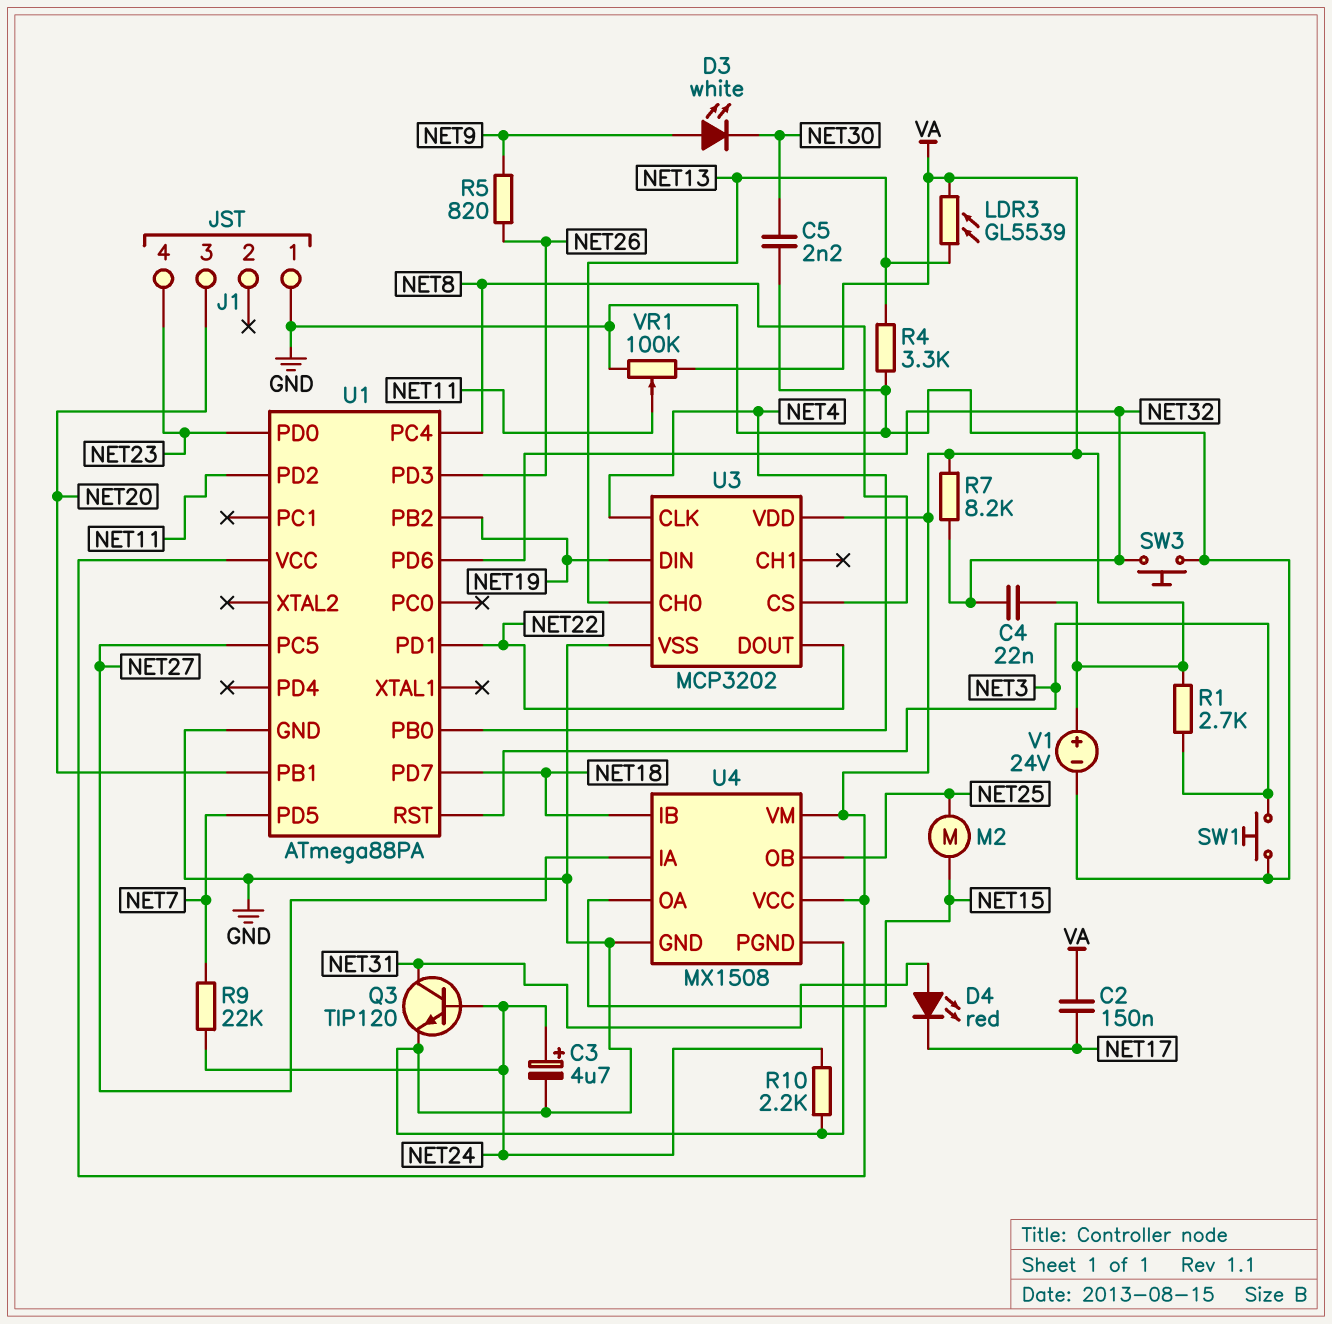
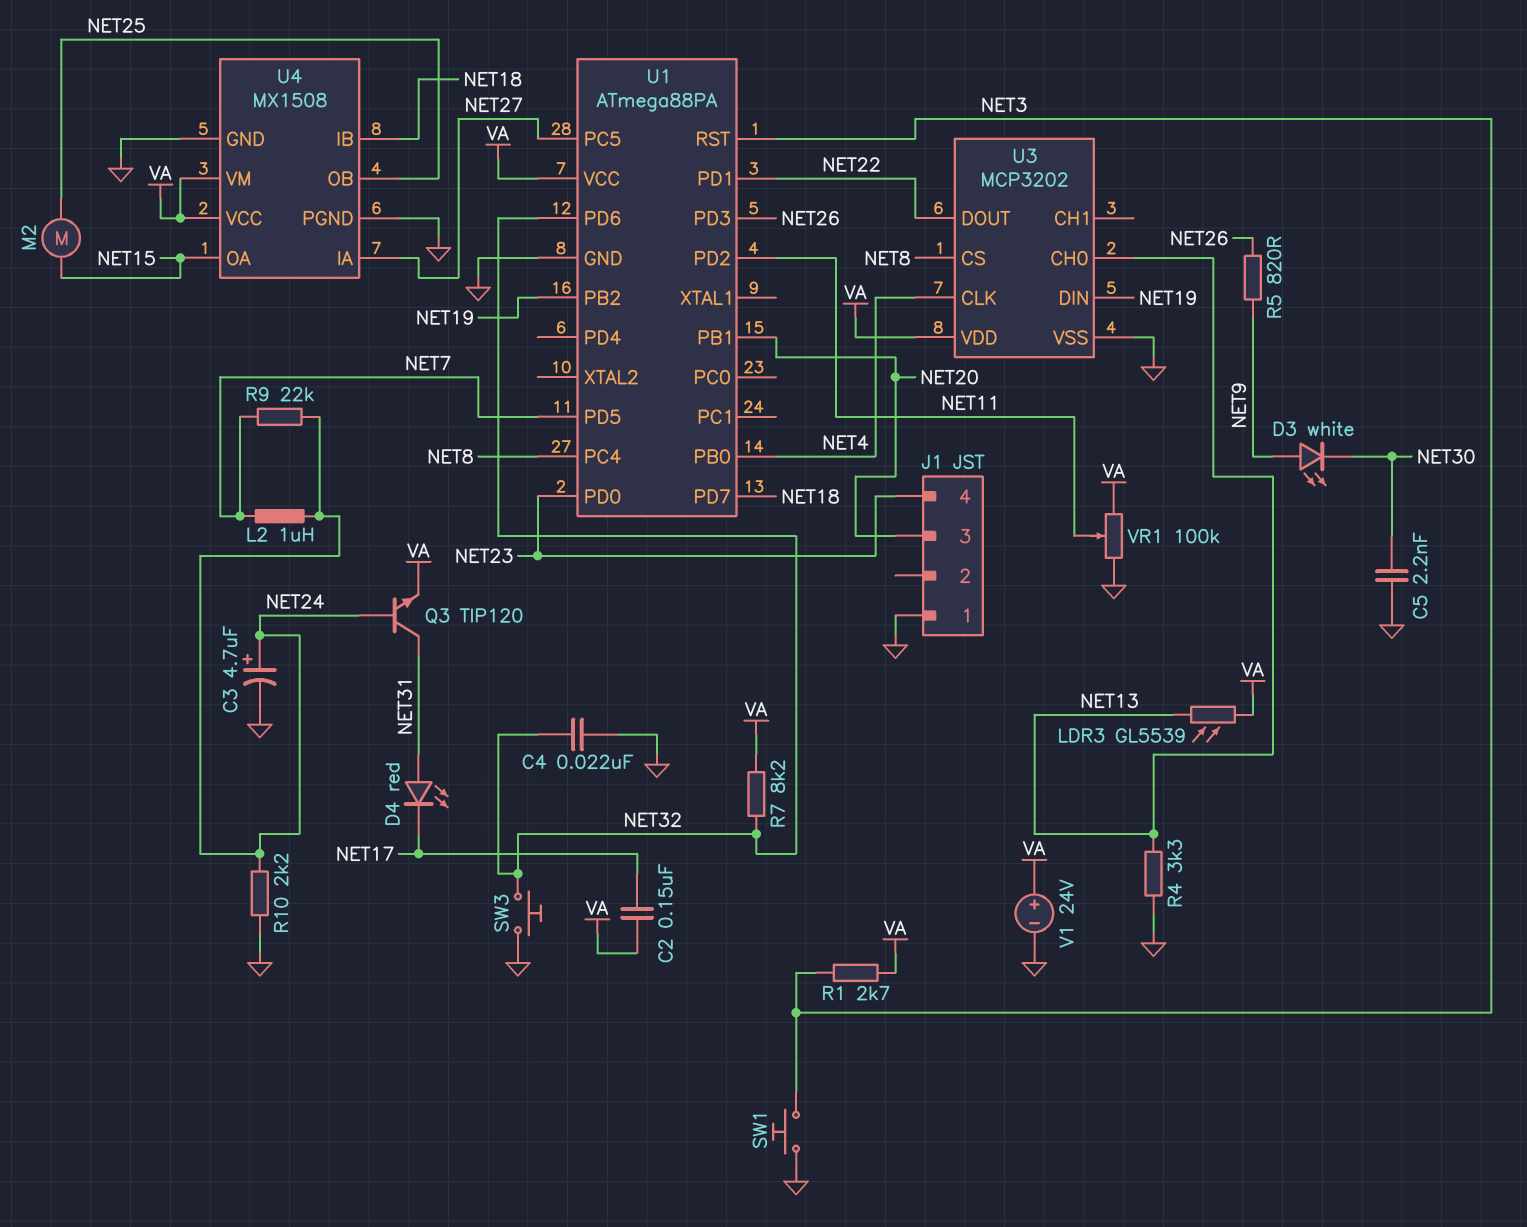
C4: 22nF (NET32, VA) -> 22nF (GND, NET32)
L2: none -> 1uH (NET7, NET24)
Q3: NPN TIP120 (B NET24, C NET31, E GND) -> NPN TIP120 (B NET24, C NET31, E VA)

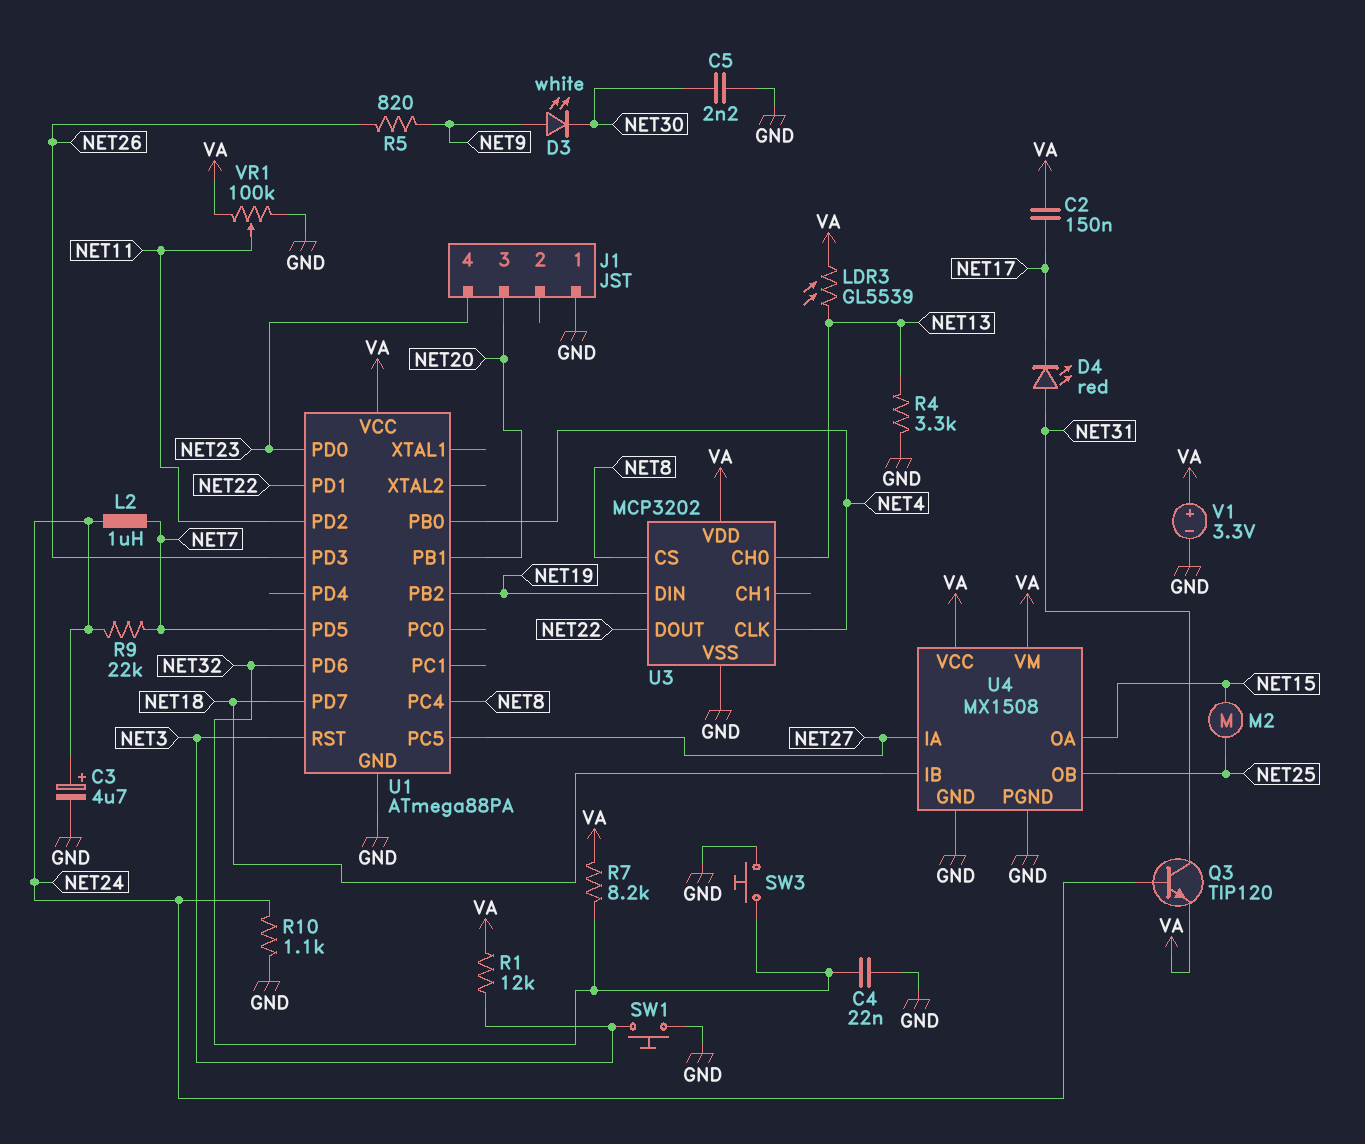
R1: 2.7k (NET3, VA) -> 12k (NET3, VA)
R10: 2.2k (GND, NET24) -> 1.1k (GND, NET24)
V1: 24V (plus VA, minus GND) -> 3.3V (plus VA, minus GND)

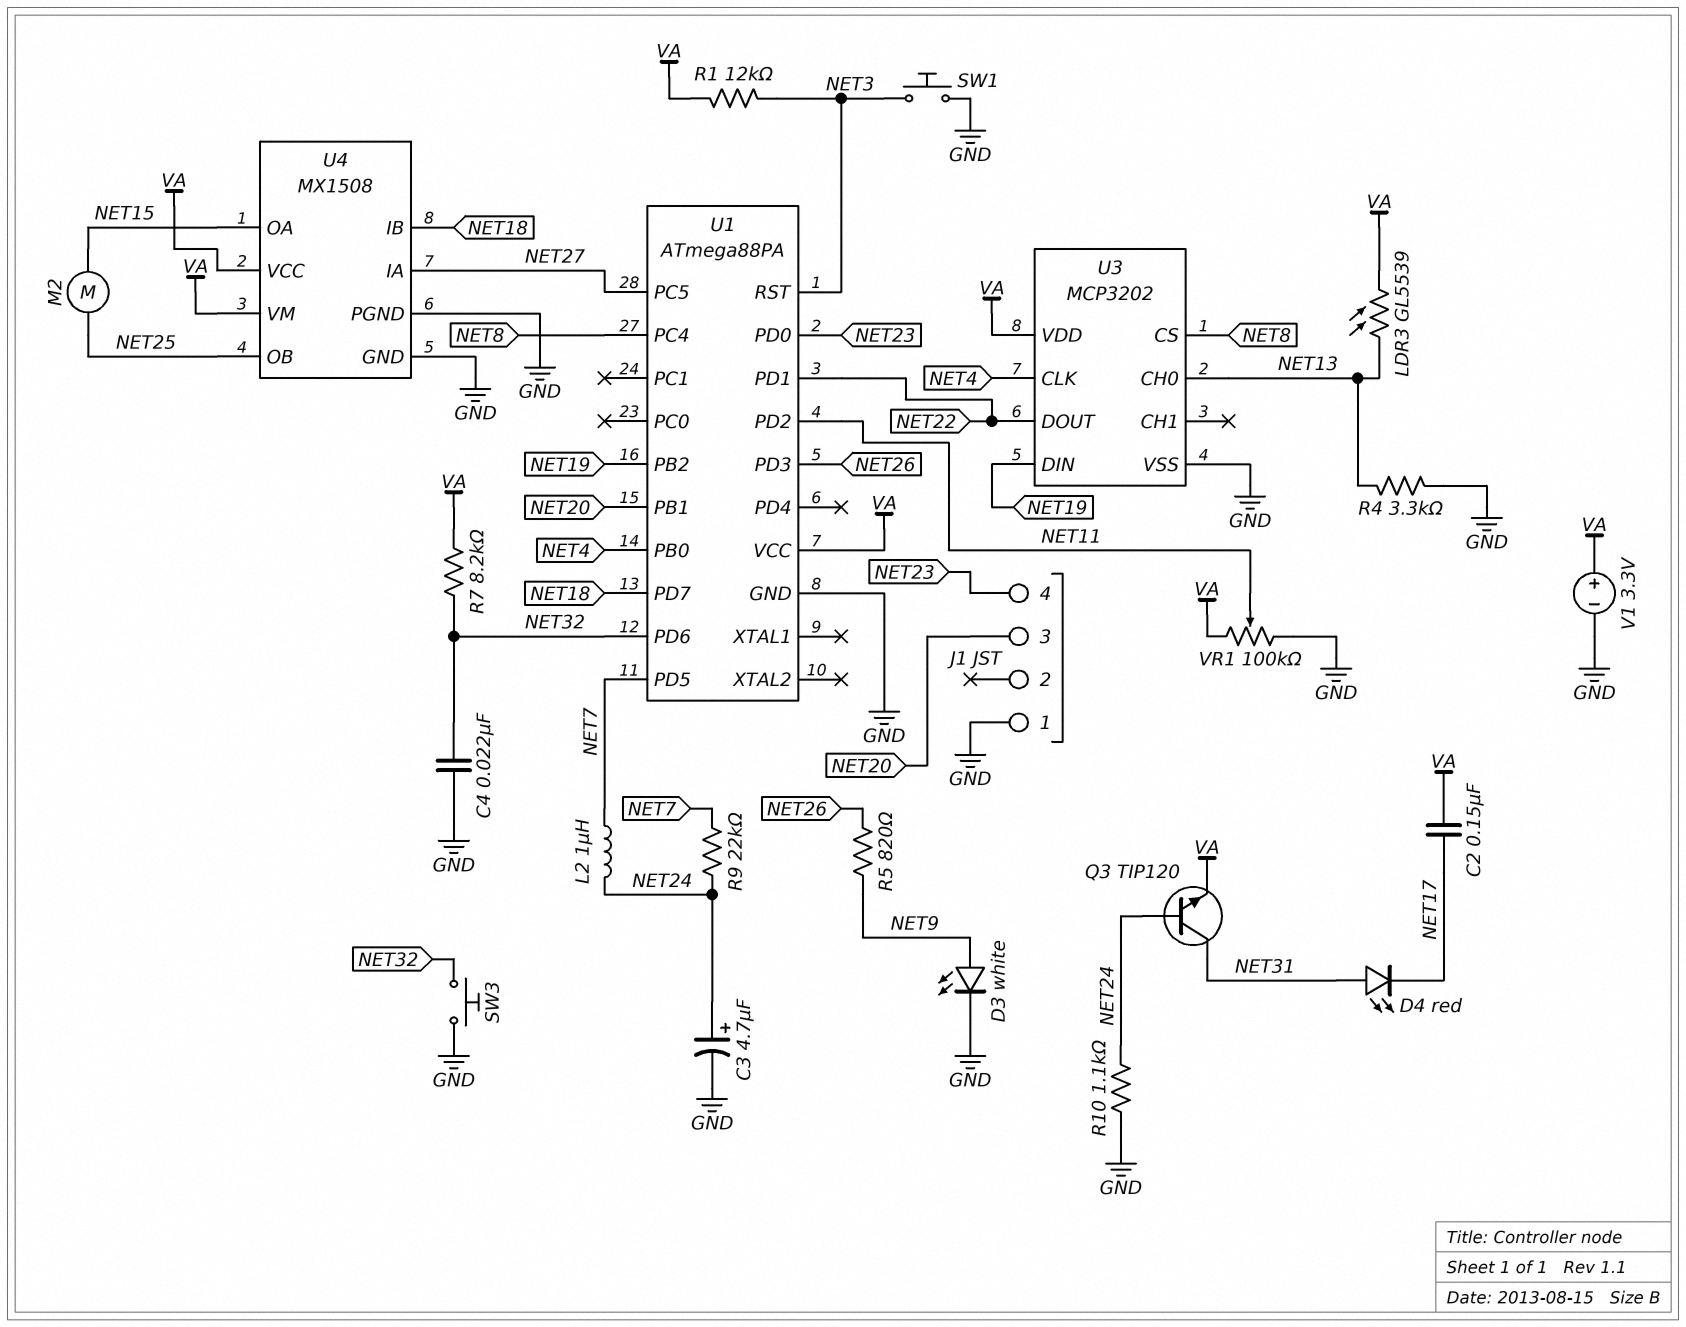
C5: 2.2nF (GND, NET30) -> none
D3: LED white (A NET9, K NET30) -> LED white (A NET9, K GND)

